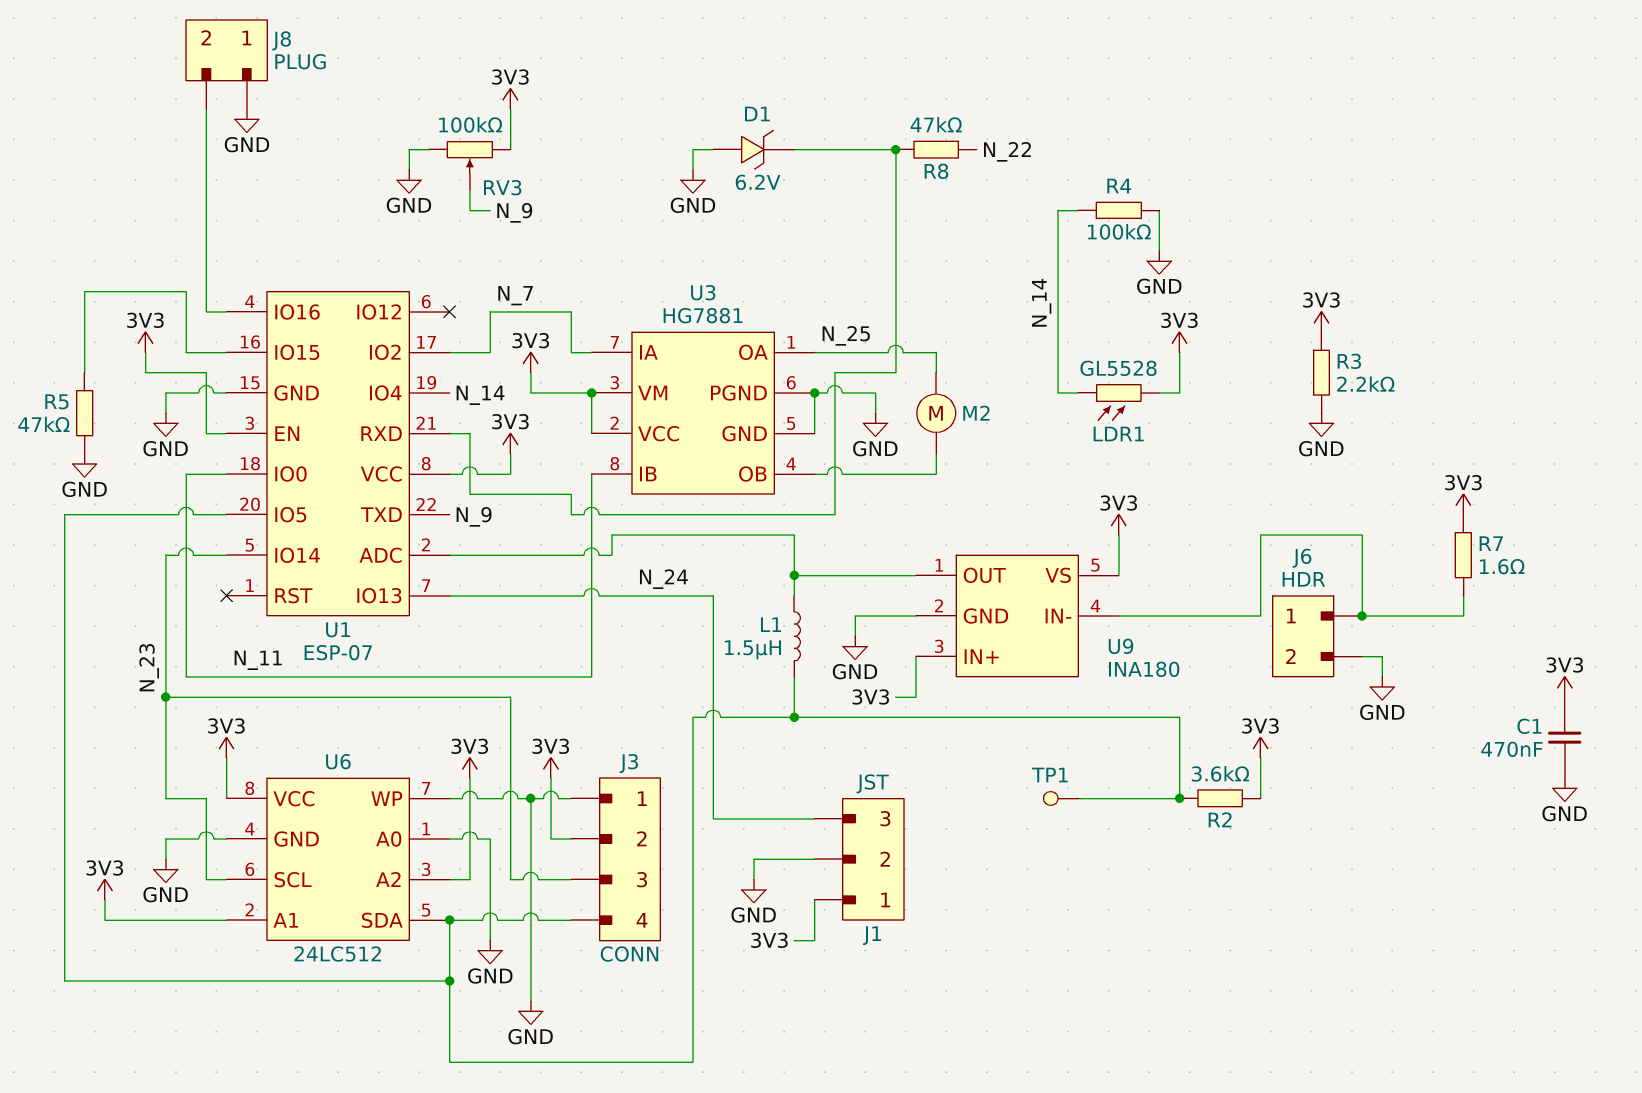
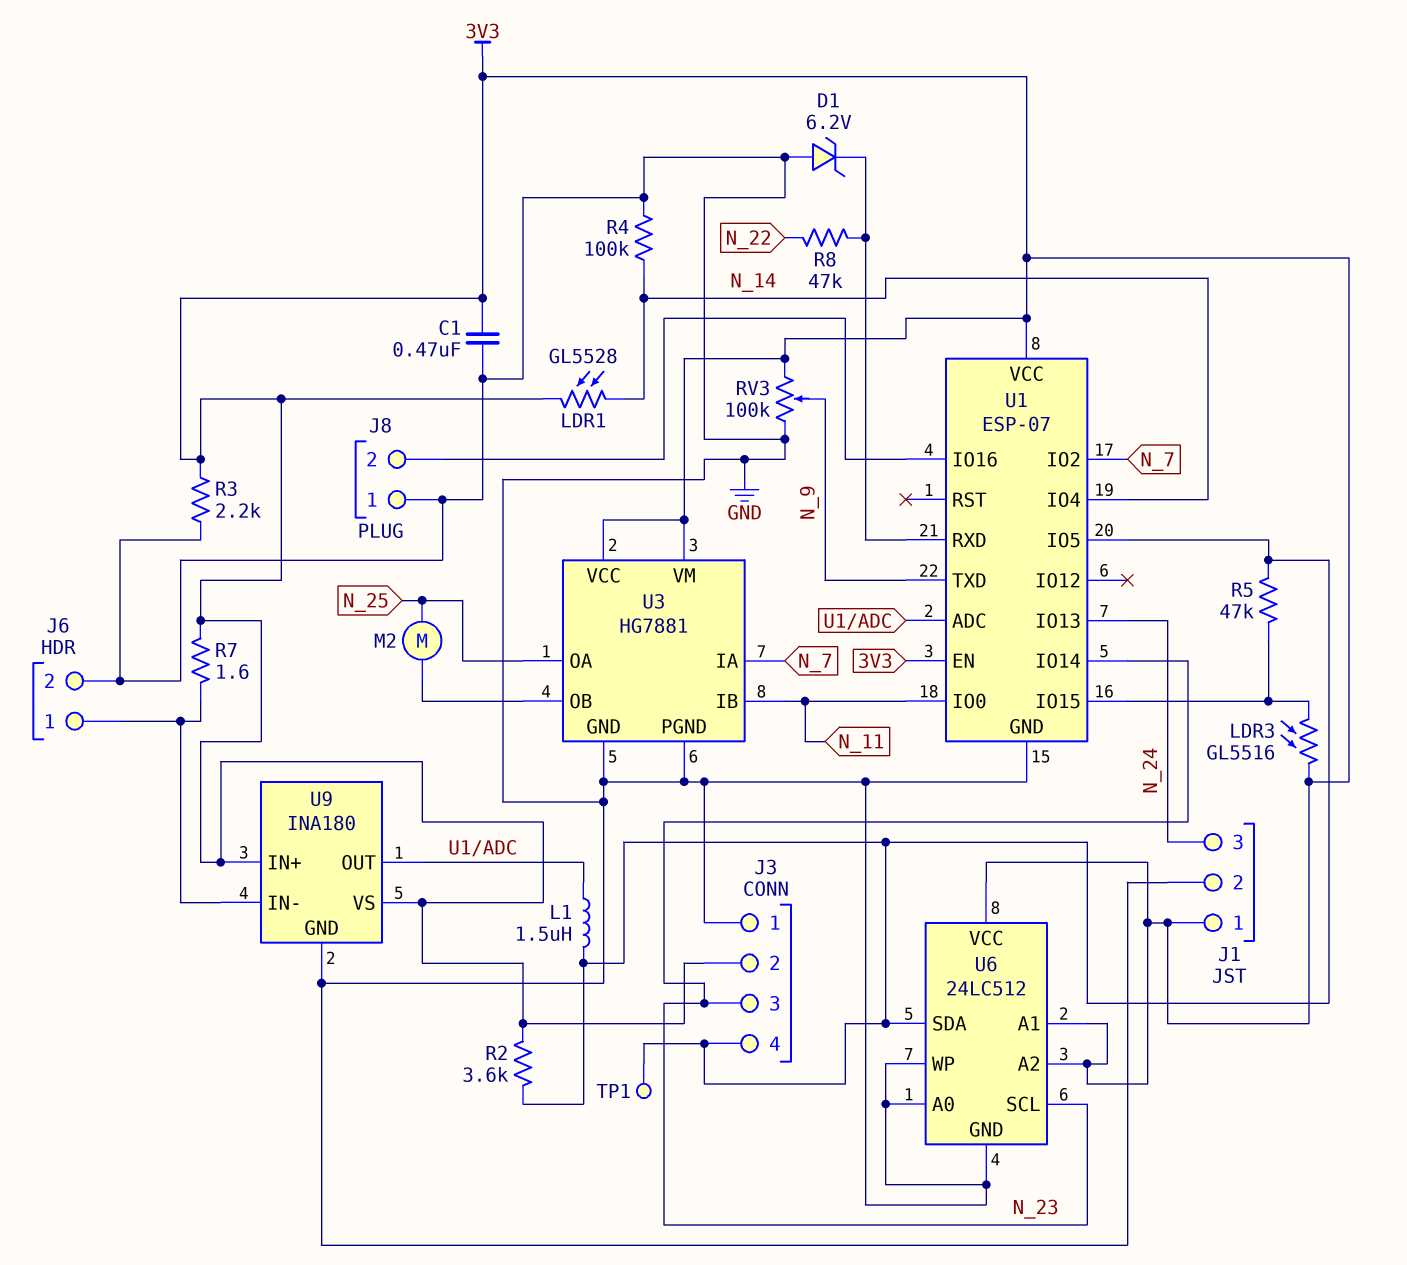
LDR3: none -> GL5516 (3V3, U1/IO15)
R5: 47k (GND, U1/IO15) -> 47k (J3/4, U1/IO15)

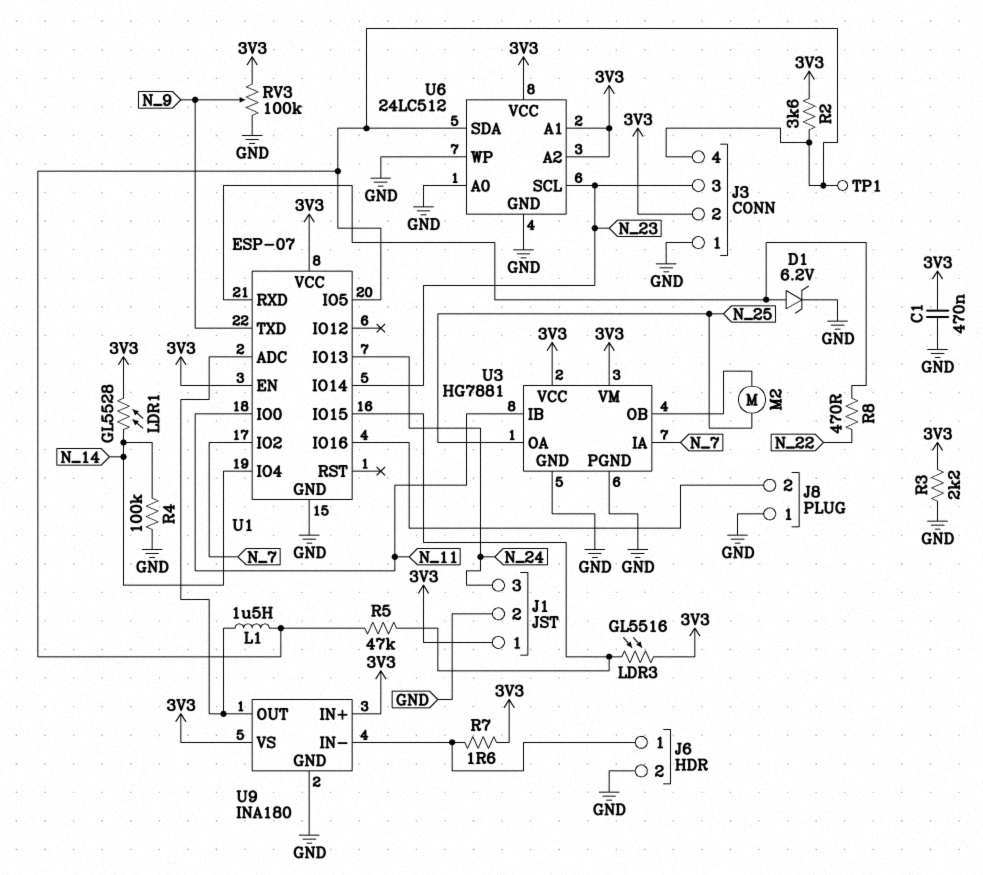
D1: zener 6.2V (A GND, K U1/RXD) -> zener 6.2V (A U1/RXD, K GND)
R8: 47k (N_22, U1/RXD) -> 470 (N_22, U1/RXD)

